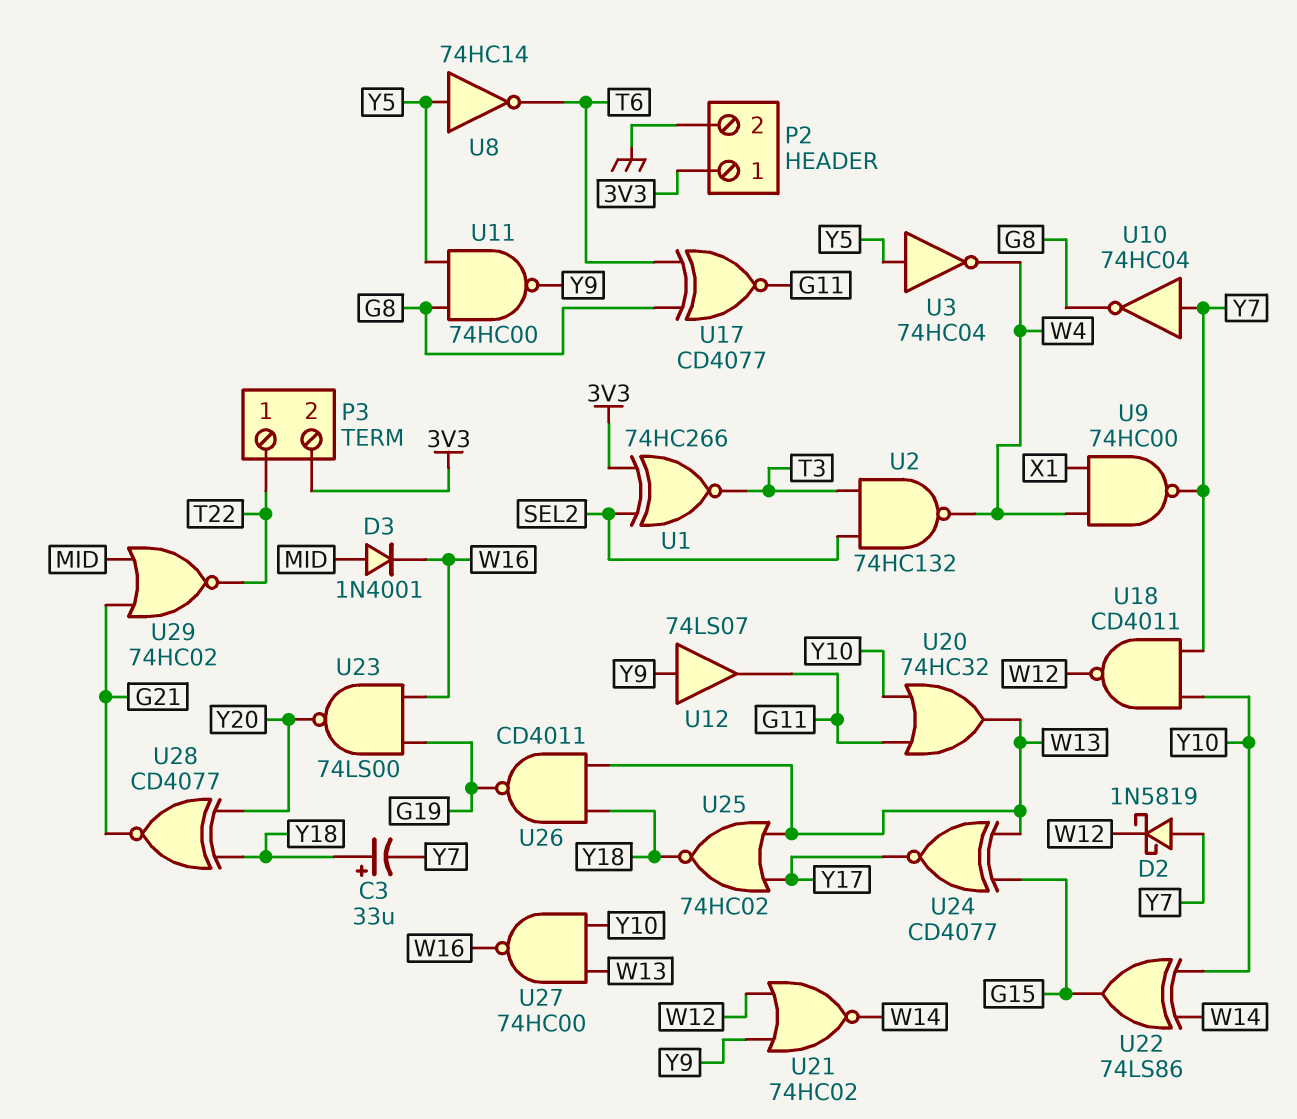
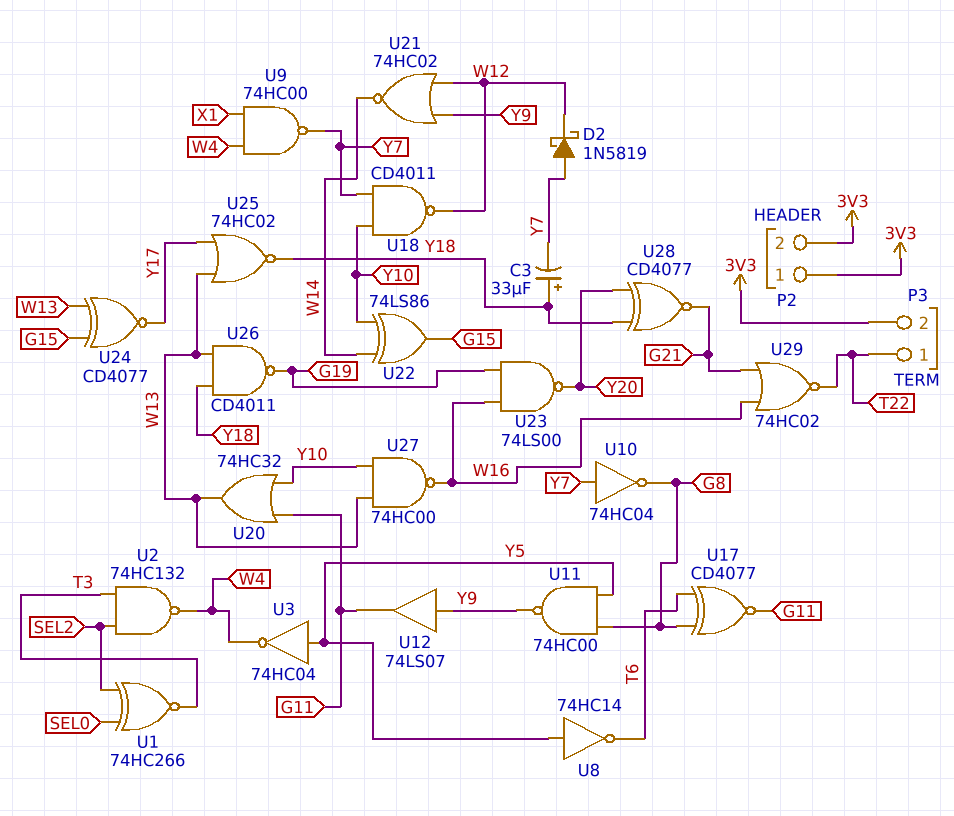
D3: diode 1N4001 (A MID, K W16) -> none
P2 pin 2: GND -> 3V3
U1: XNOR 74HC266 (in 3V3, in SEL2, out T3) -> XNOR 74HC266 (in SEL0, in SEL2, out T3)
U29: NOR 74HC02 (in G21, in MID, out T22) -> NOR 74HC02 (in G21, in W16, out T22)

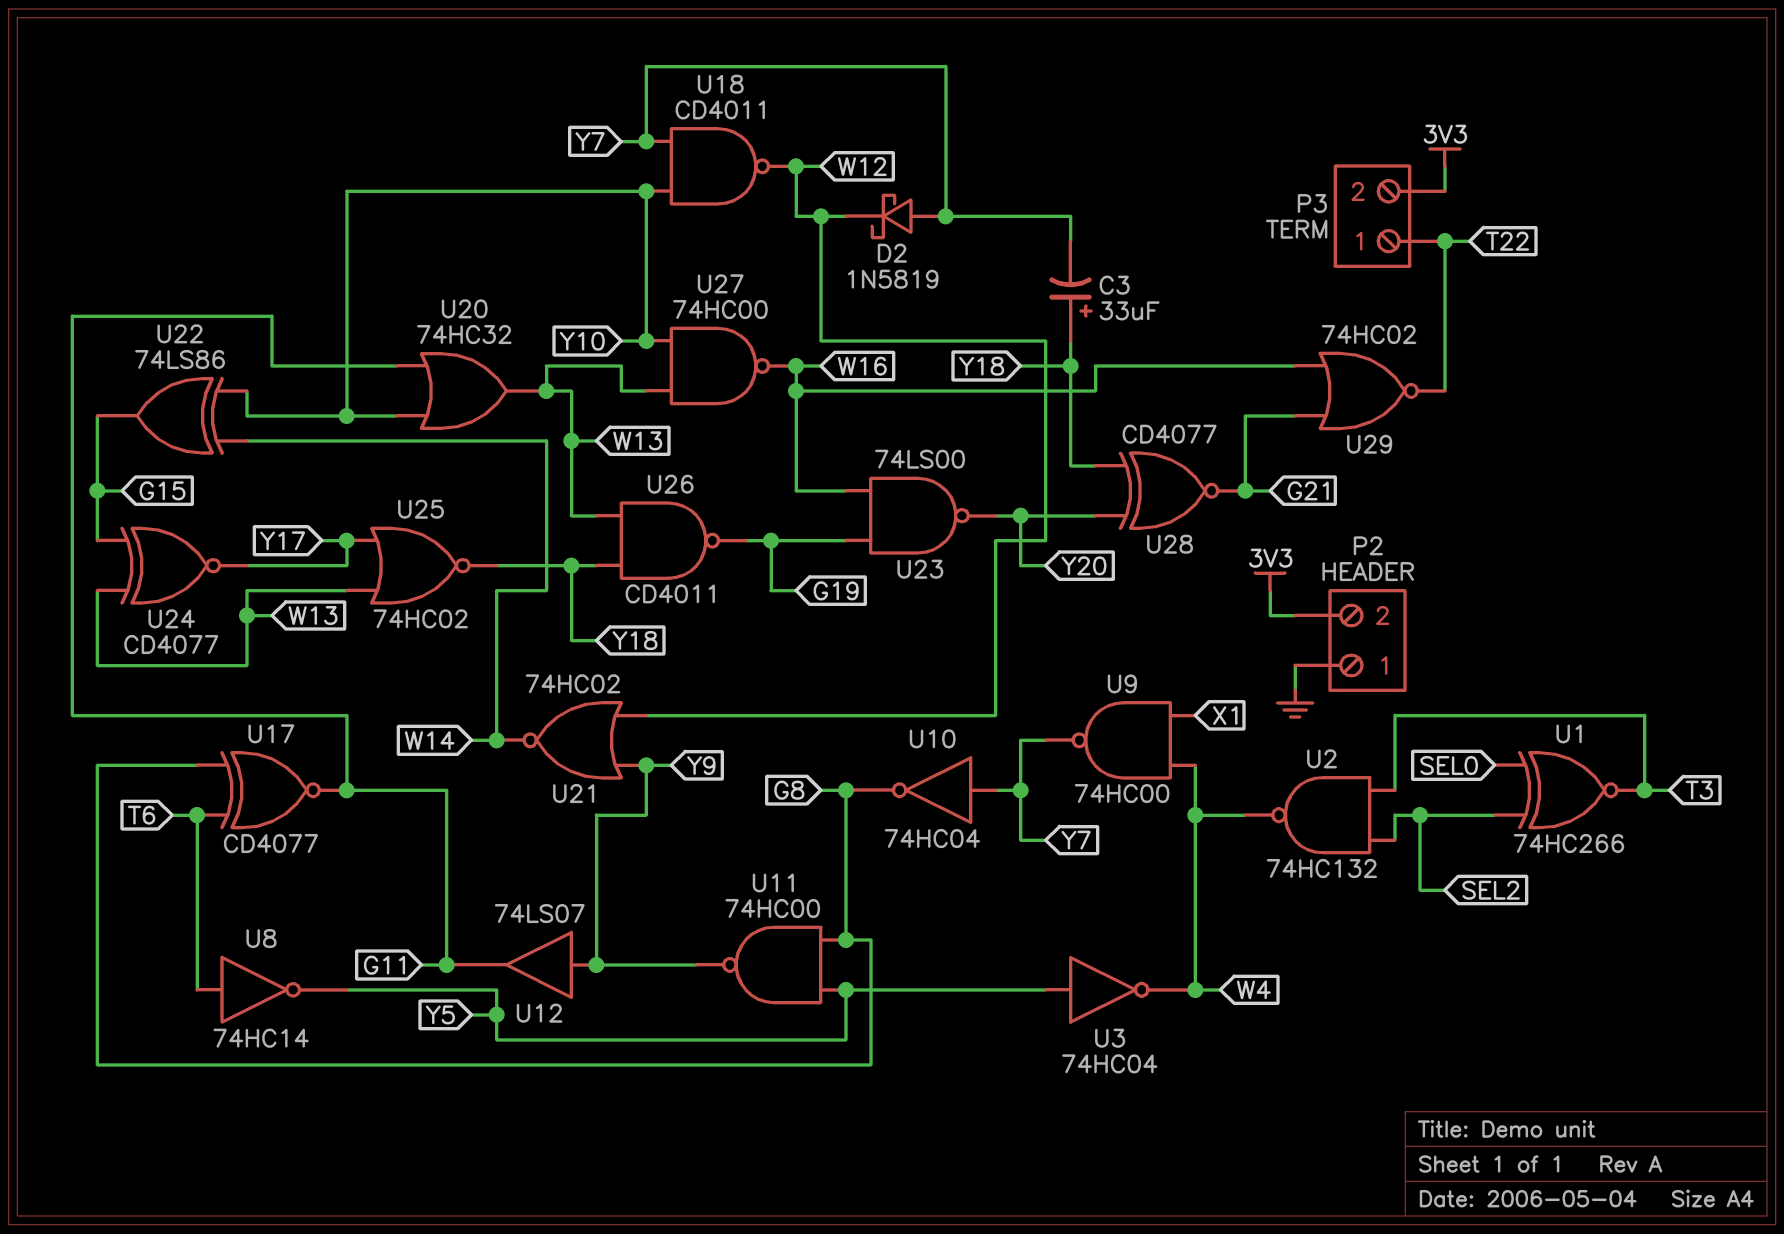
P2 pin 1: 3V3 -> GND
U8: NOT 74HC14 (in Y5, out T6) -> NOT 74HC14 (in T6, out Y5)

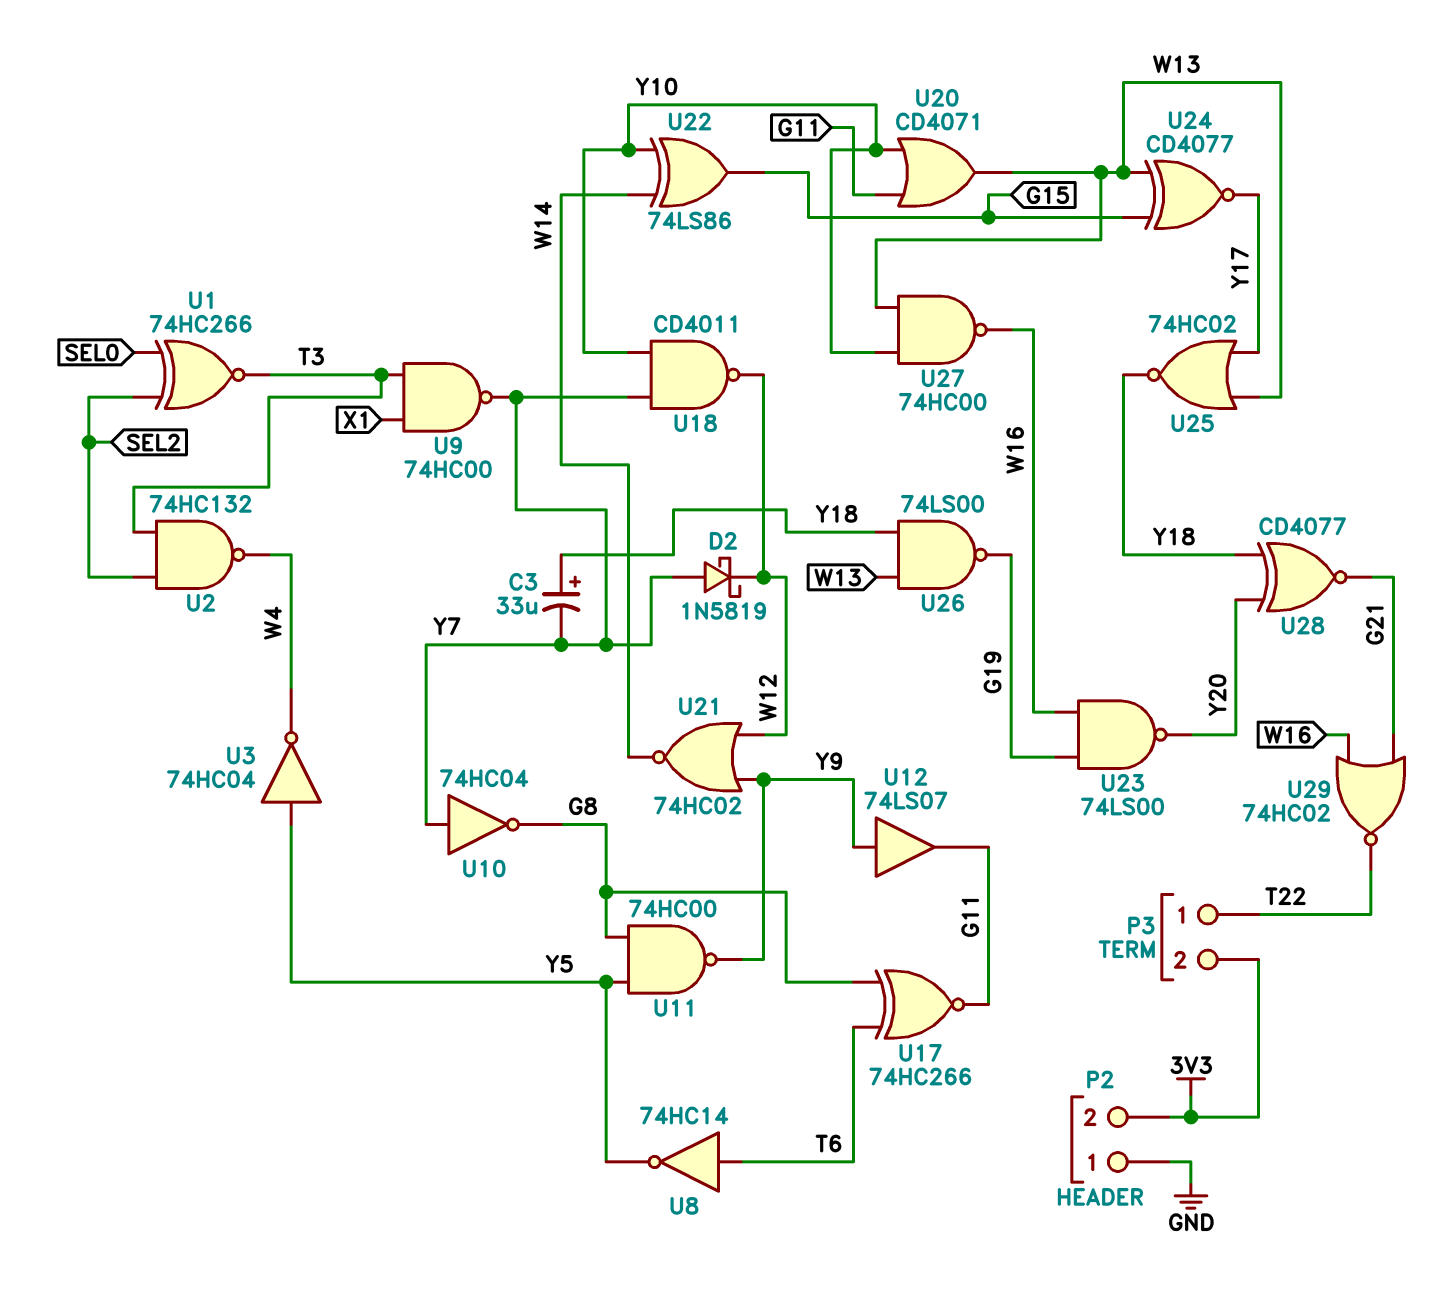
U9: NAND 74HC00 (in W4, in X1, out Y7) -> NAND 74HC00 (in T3, in X1, out Y7)
U17: XNOR CD4077 (in G8, in T6, out G11) -> XNOR 74HC266 (in G8, in T6, out G11)
U20: OR 74HC32 (in G11, in Y10, out W13) -> OR CD4071 (in G11, in Y10, out W13)
U26: NAND CD4011 (in W13, in Y18, out G19) -> NAND 74LS00 (in W13, in Y18, out G19)

